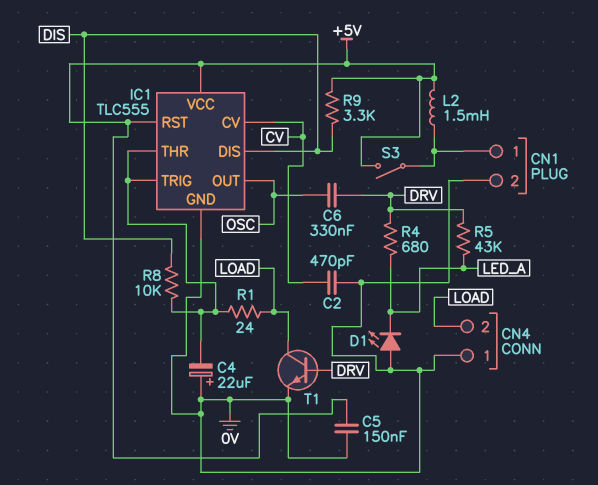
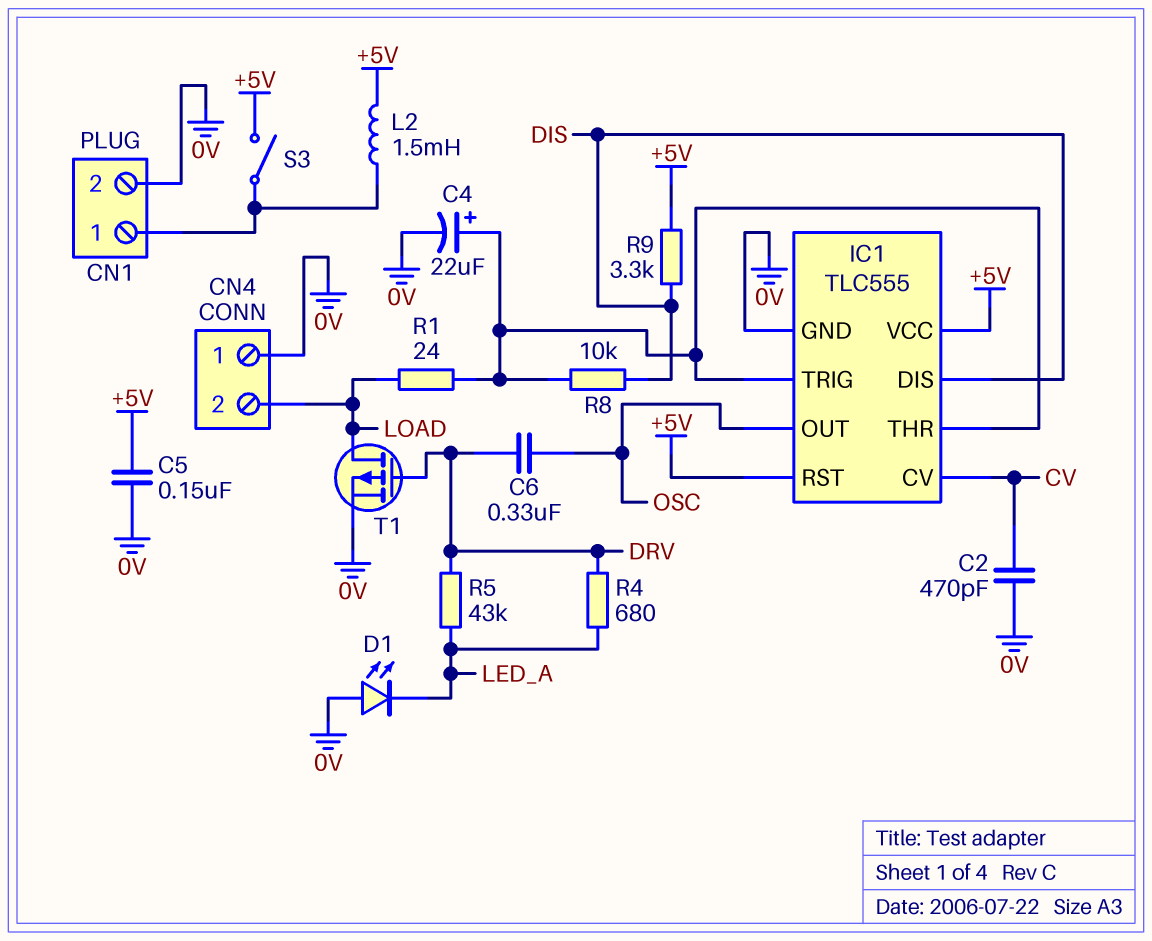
C4: 22uF (plus 0V, minus IC1/THR) -> 22uF (plus IC1/THR, minus 0V)
T1: NPN (B DRV, C LOAD, E 0V) -> PMOS (G DRV, D LOAD, S 0V)

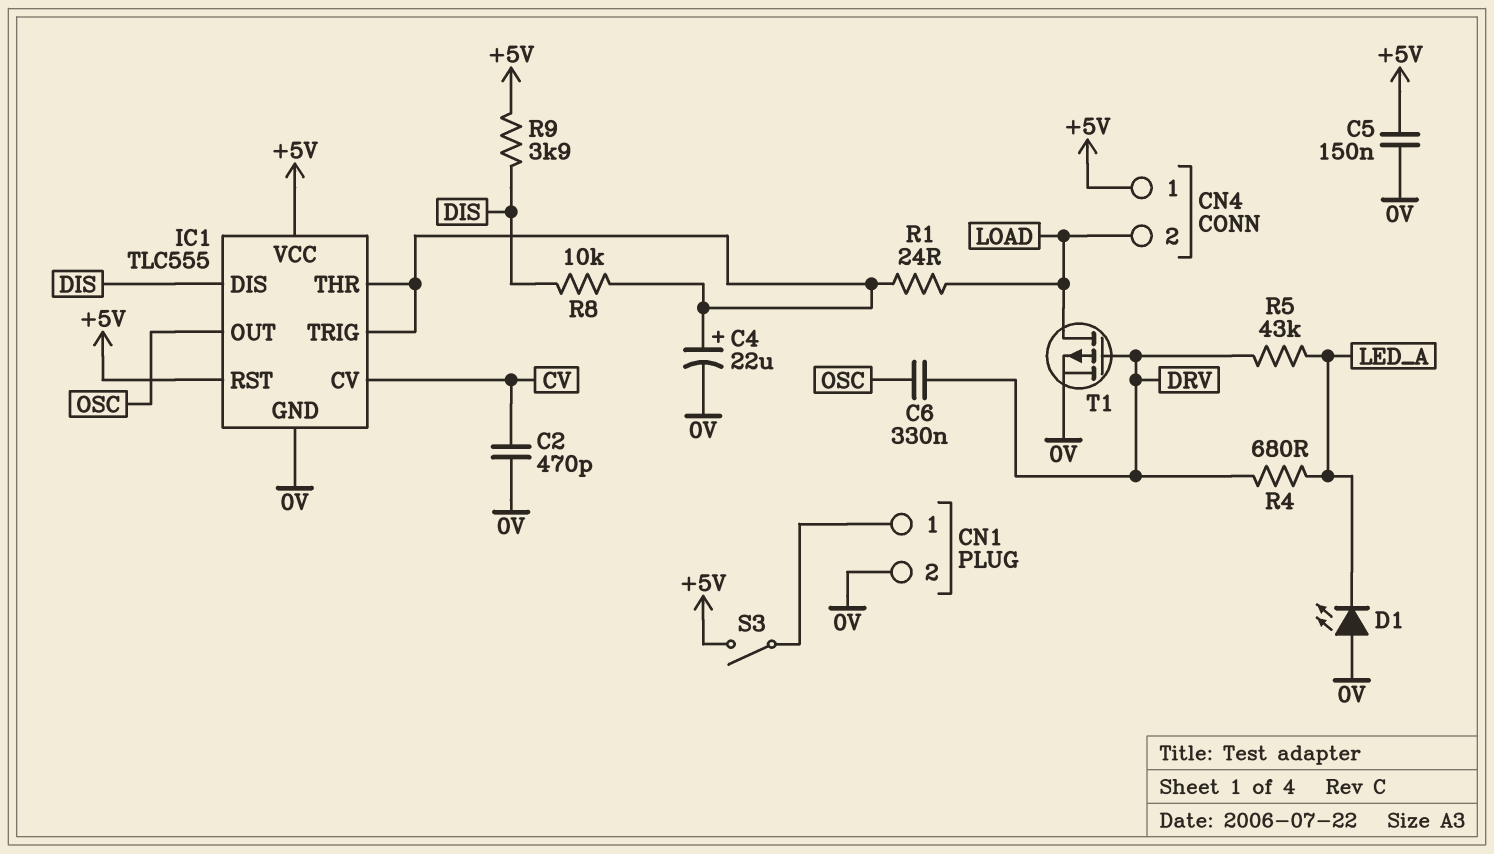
CN4 pin 1: 0V -> +5V
L2: 1.5mH (+5V, CN1/1) -> none
R9: 3.3k (+5V, DIS) -> 3.9k (+5V, DIS)

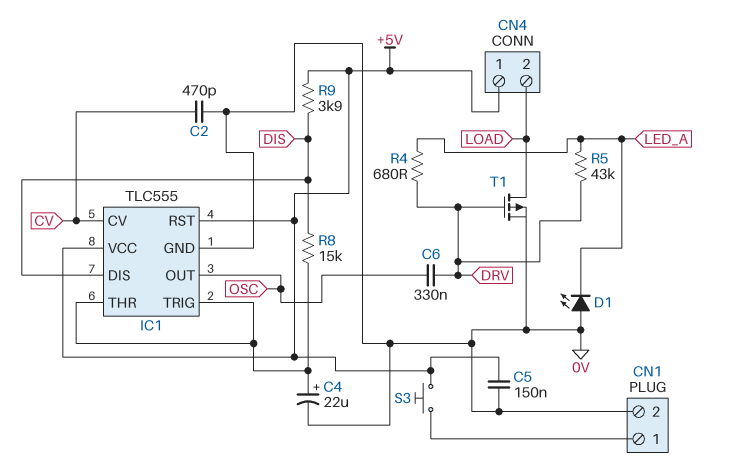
R1: 24 (IC1/THR, LOAD) -> none
R8: 10k (DIS, IC1/THR) -> 15k (DIS, IC1/THR)
S3: switch (+5V, CN1/1) -> button (+5V, CN1/1)

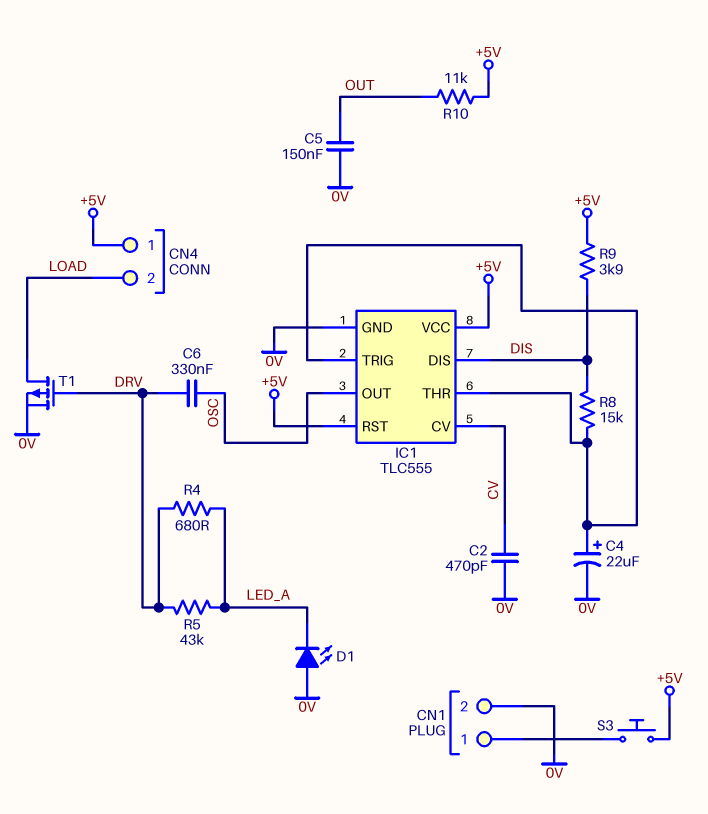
C5: 150nF (+5V, 0V) -> 150nF (0V, OUT)
R10: none -> 11k (+5V, OUT)

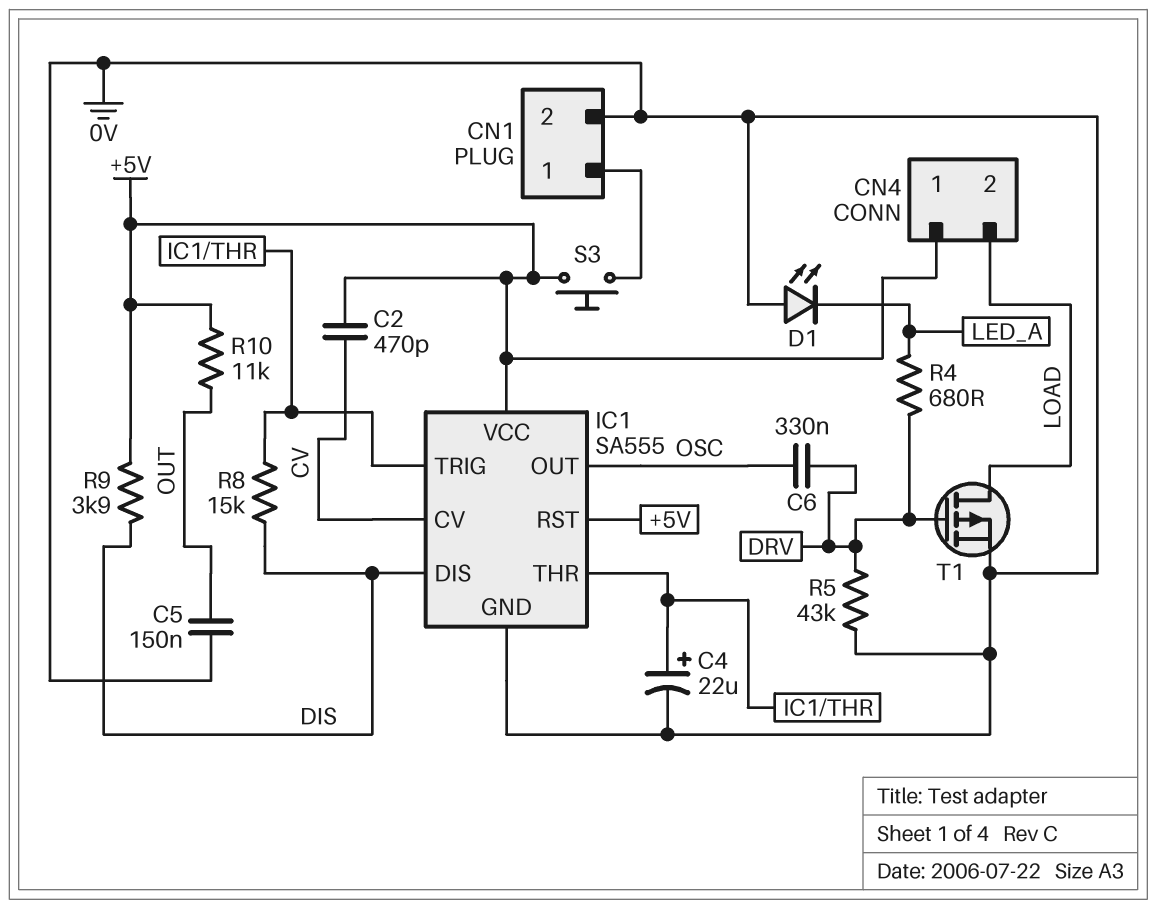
C2: 470pF (0V, CV) -> 470pF (+5V, CV)
IC1: TLC555 -> SA555
R5: 43k (DRV, LED_A) -> 43k (0V, DRV)

